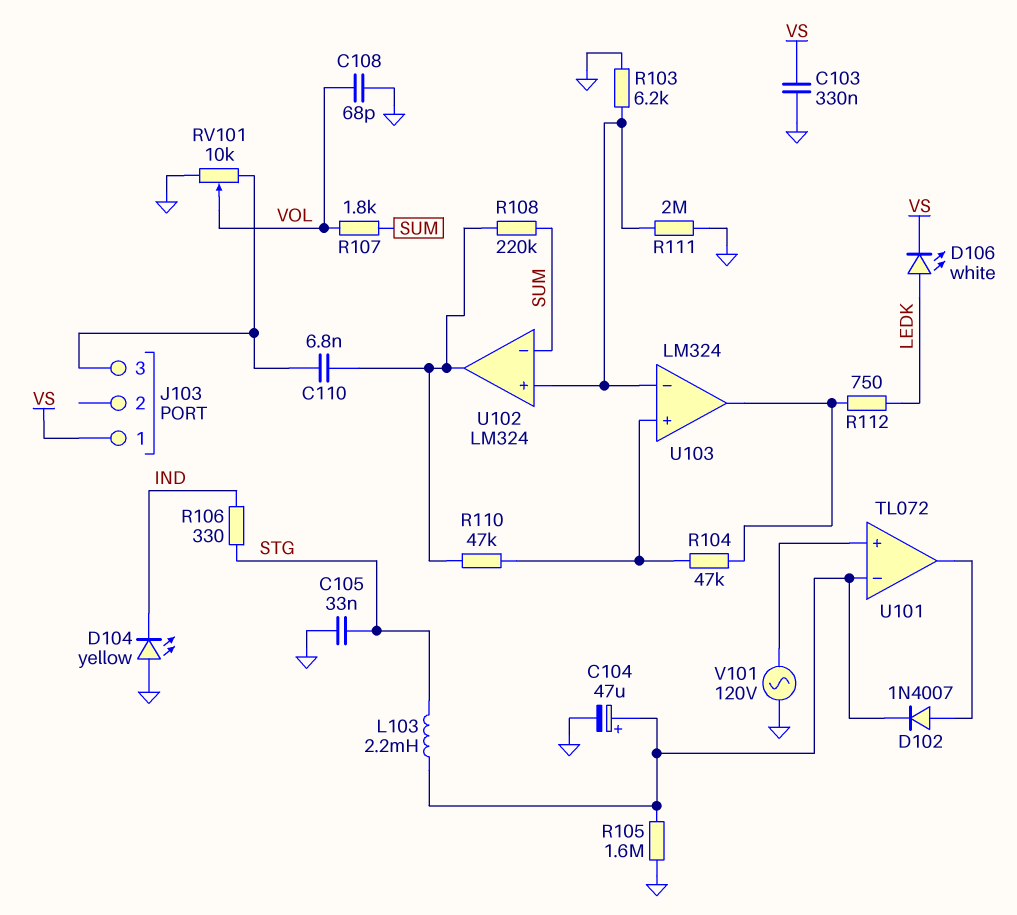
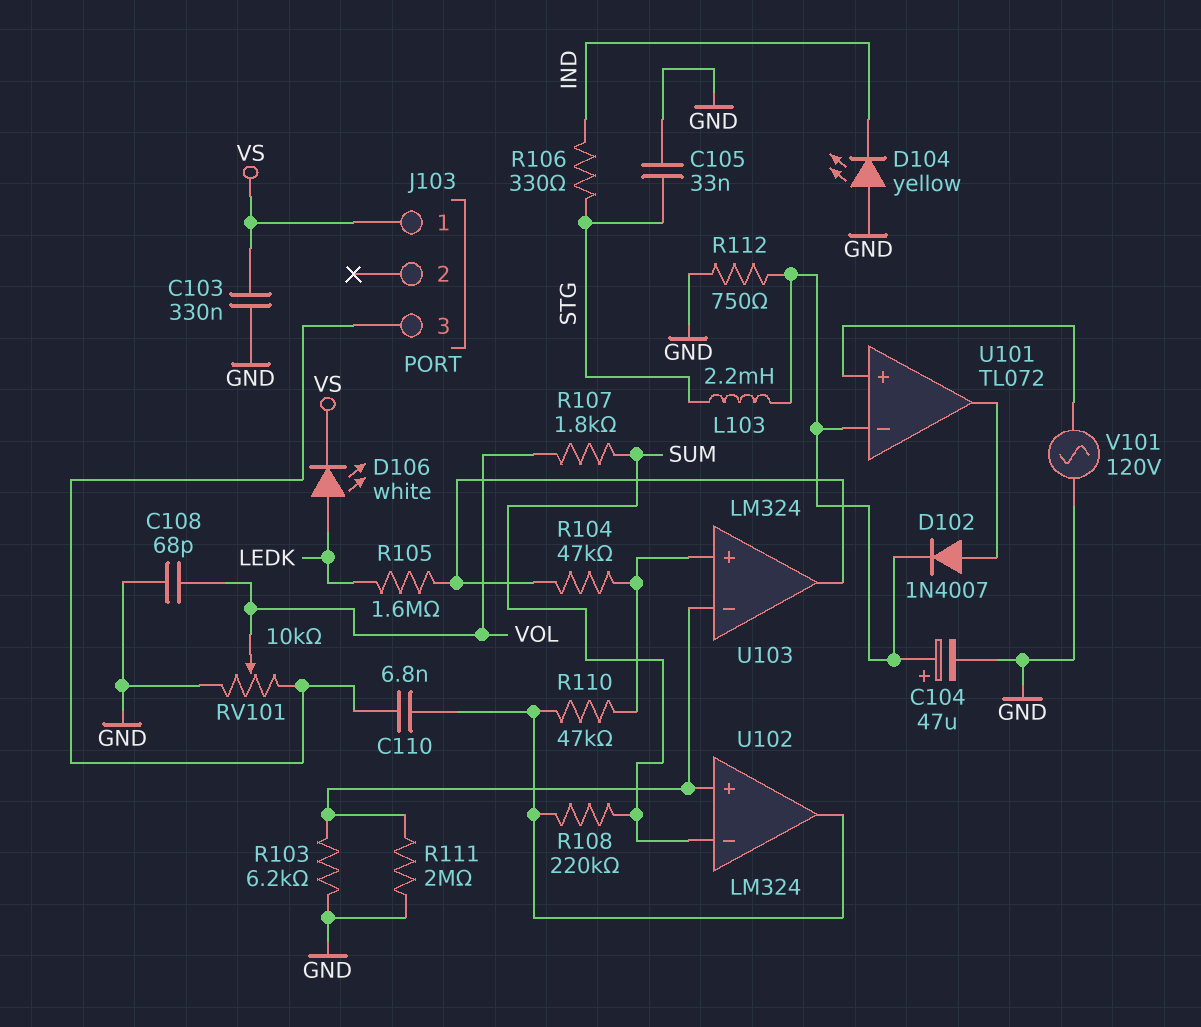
R105: 1.6M (GND, U101/in-) -> 1.6M (LEDK, U103/out)
R112: 750 (LEDK, U103/out) -> 750 (GND, U101/in-)

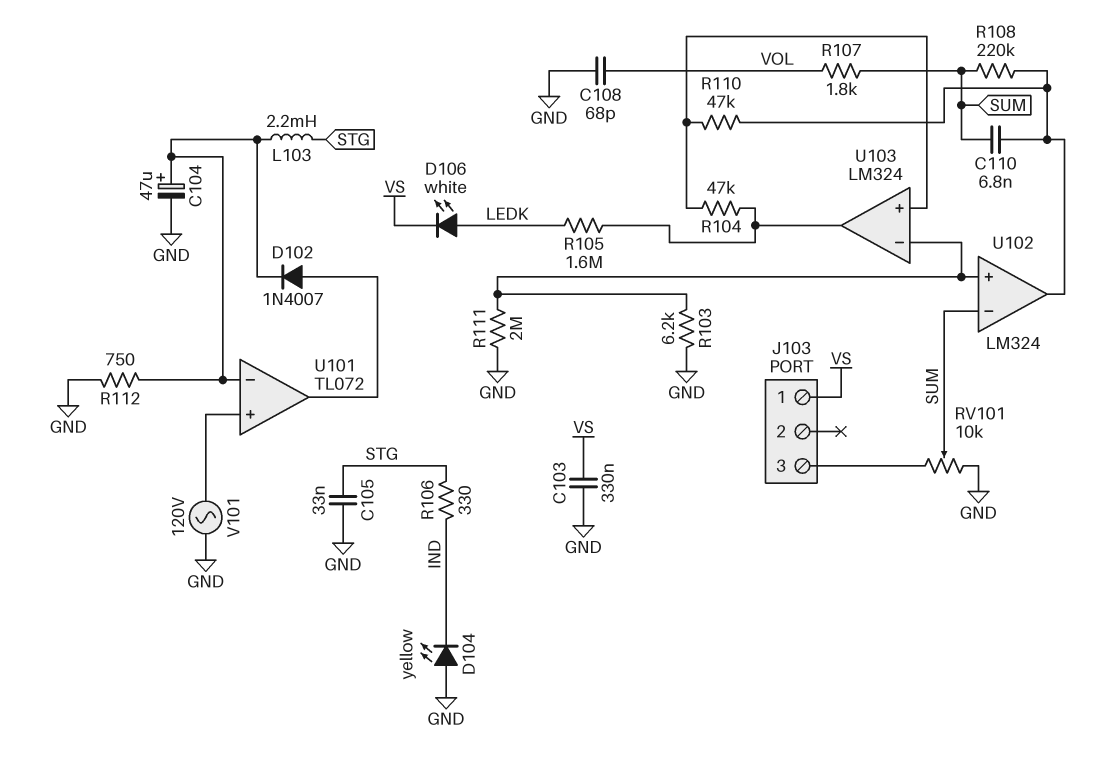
C110: 6.8nF (J103/3, U102/out) -> 6.8nF (SUM, U102/out)
RV101: 10k (GND, J103/3, wiper VOL) -> 10k (GND, J103/3, wiper SUM)

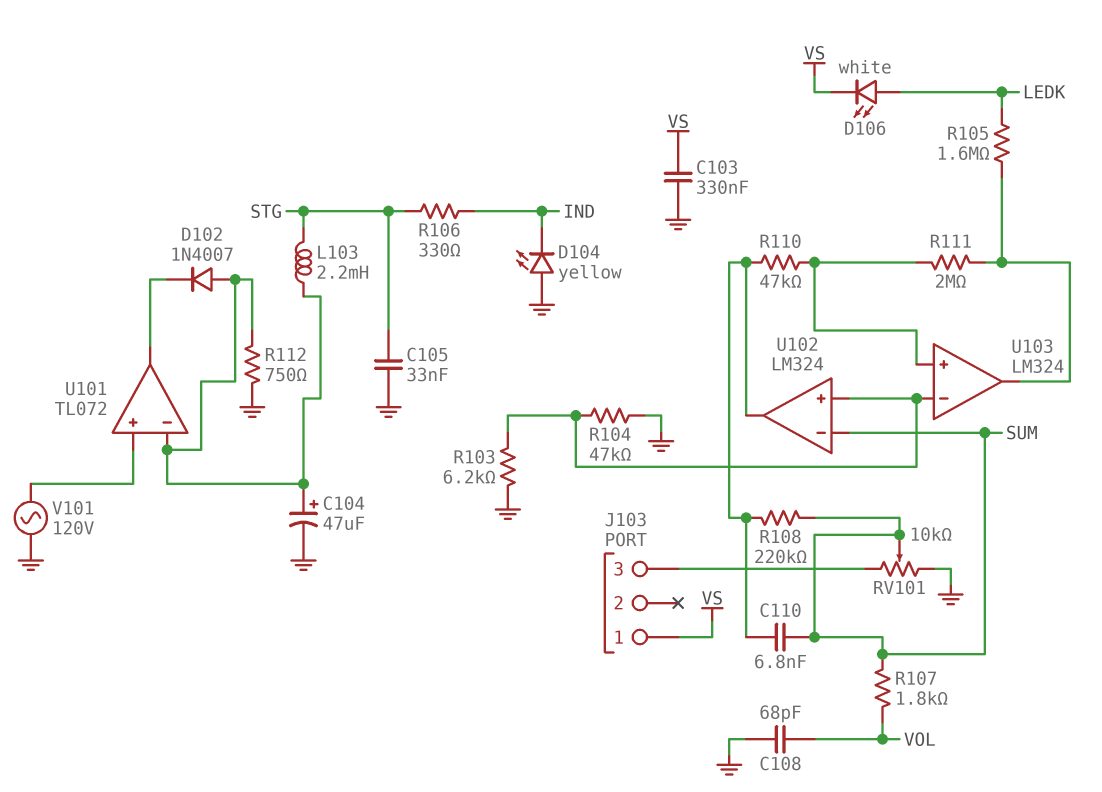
D102: diode 1N4007 (A U101/out, K U101/in-) -> diode 1N4007 (A U101/in-, K U101/out)
R104: 47k (U103/in+, U103/out) -> 47k (GND, U102/in+)
R111: 2M (GND, U102/in+) -> 2M (U103/in+, U103/out)

